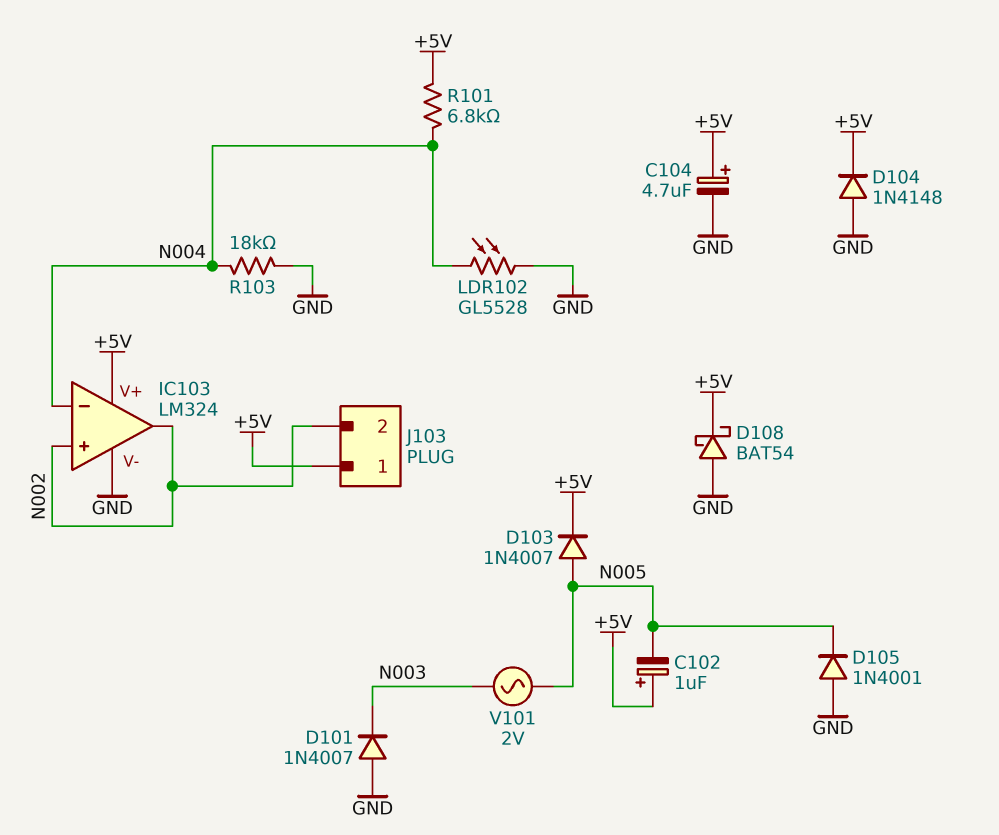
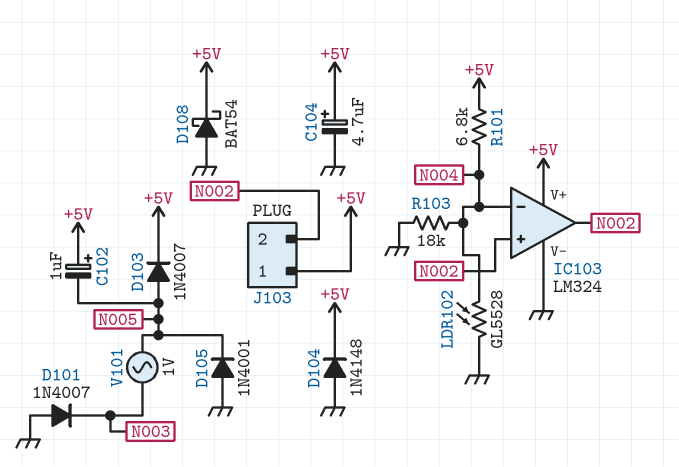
V101: AC 2V (N003, N005) -> AC 1V (N003, N005)

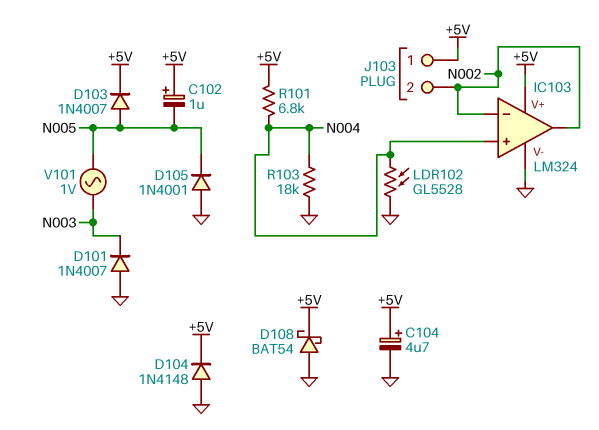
IC103 pin in+: N002 -> N004
IC103 pin in-: N004 -> N002

